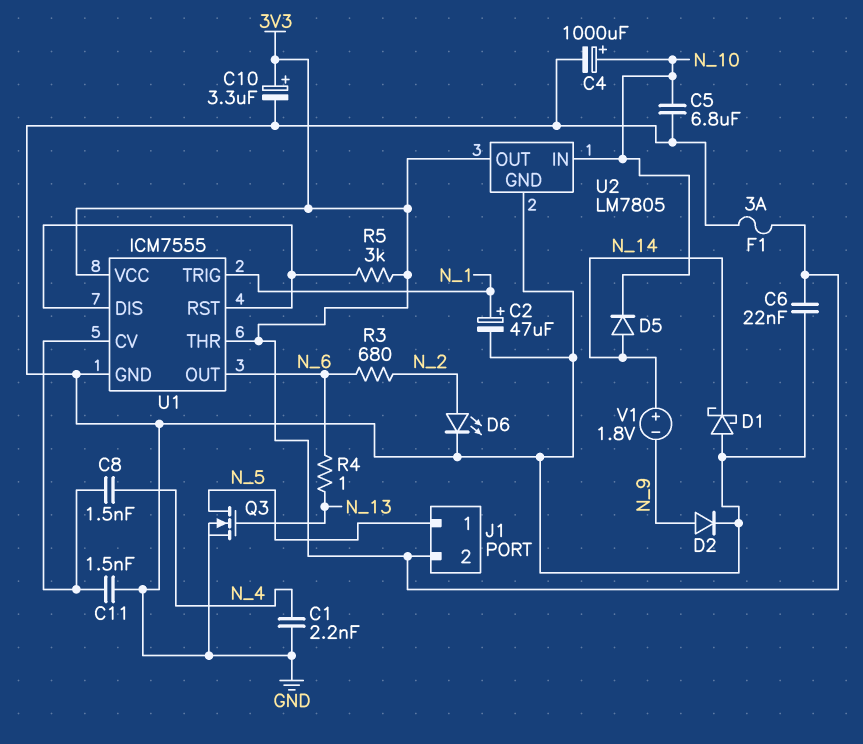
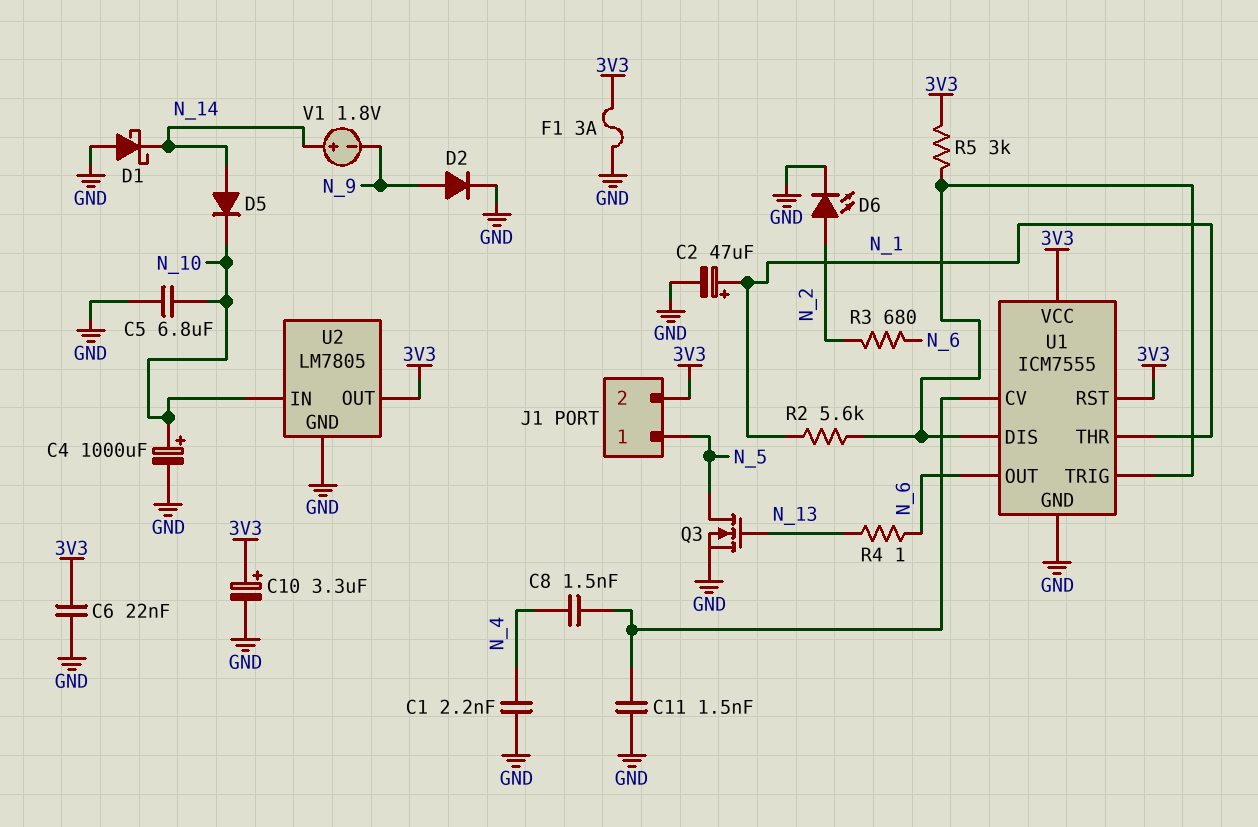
R2: none -> 5.6k (N_1, U1/DIS)
U1 pin RST: U1/DIS -> 3V3
U1 pin THR: 3V3 -> N_1
U1 pin TRIG: N_1 -> U1/DIS

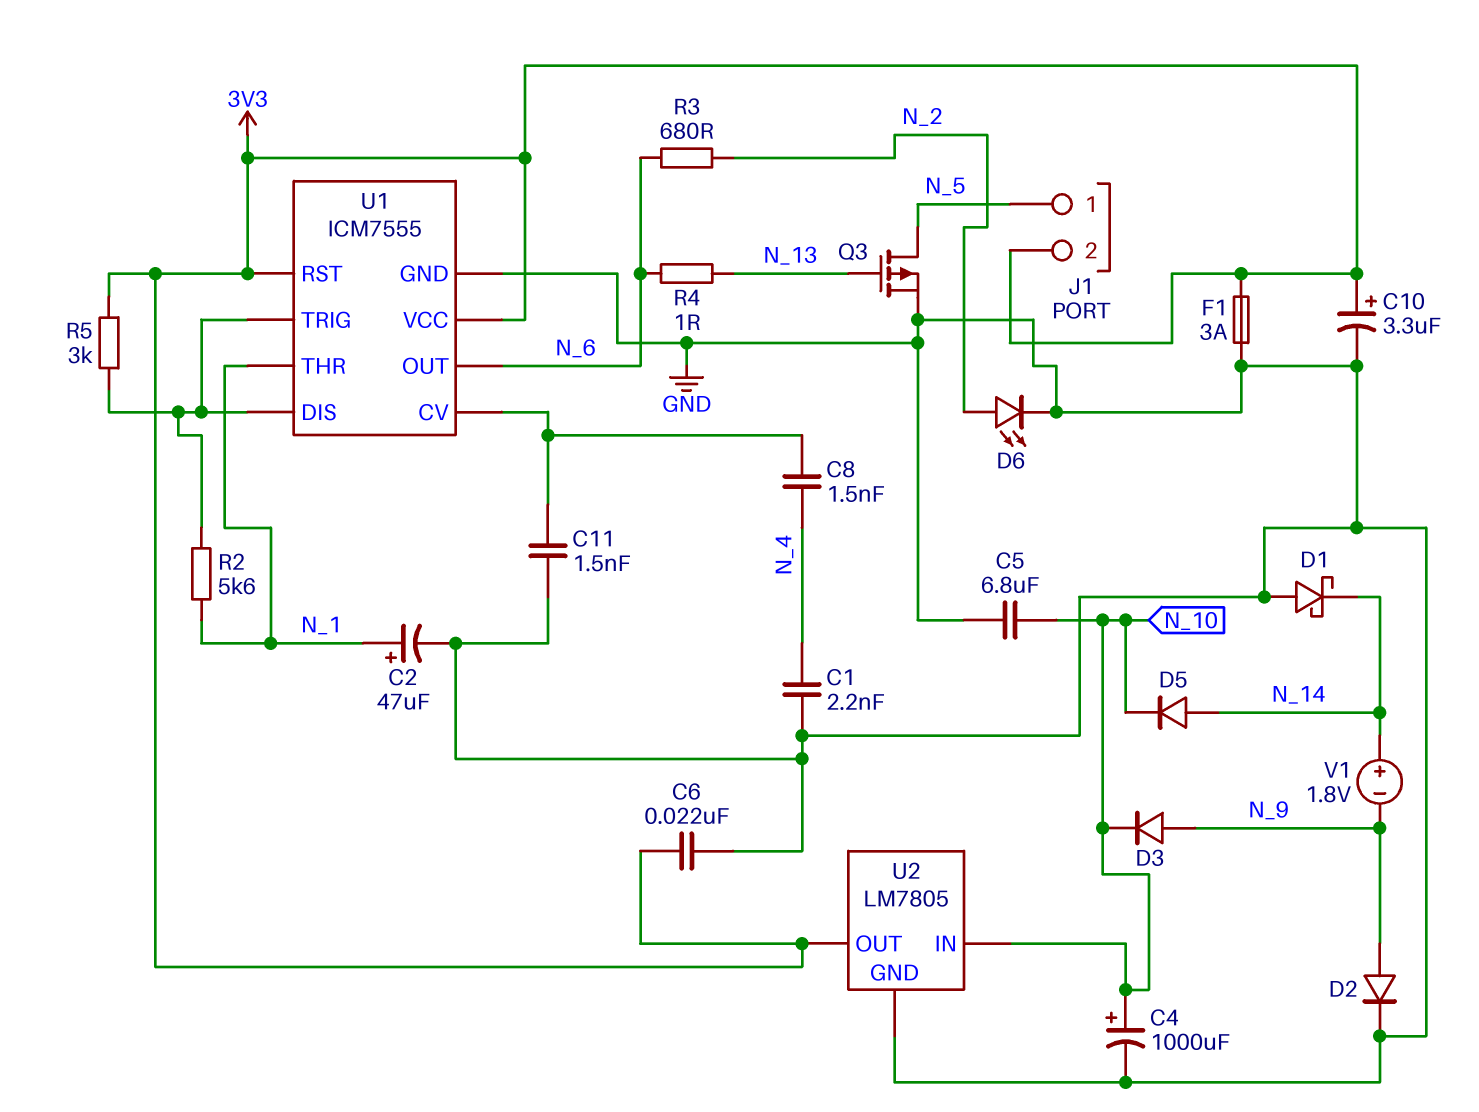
D3: none -> diode (A N_9, K N_10)
Q3: NMOS (G N_13, D N_5, S GND) -> PMOS (G N_13, D N_5, S GND)

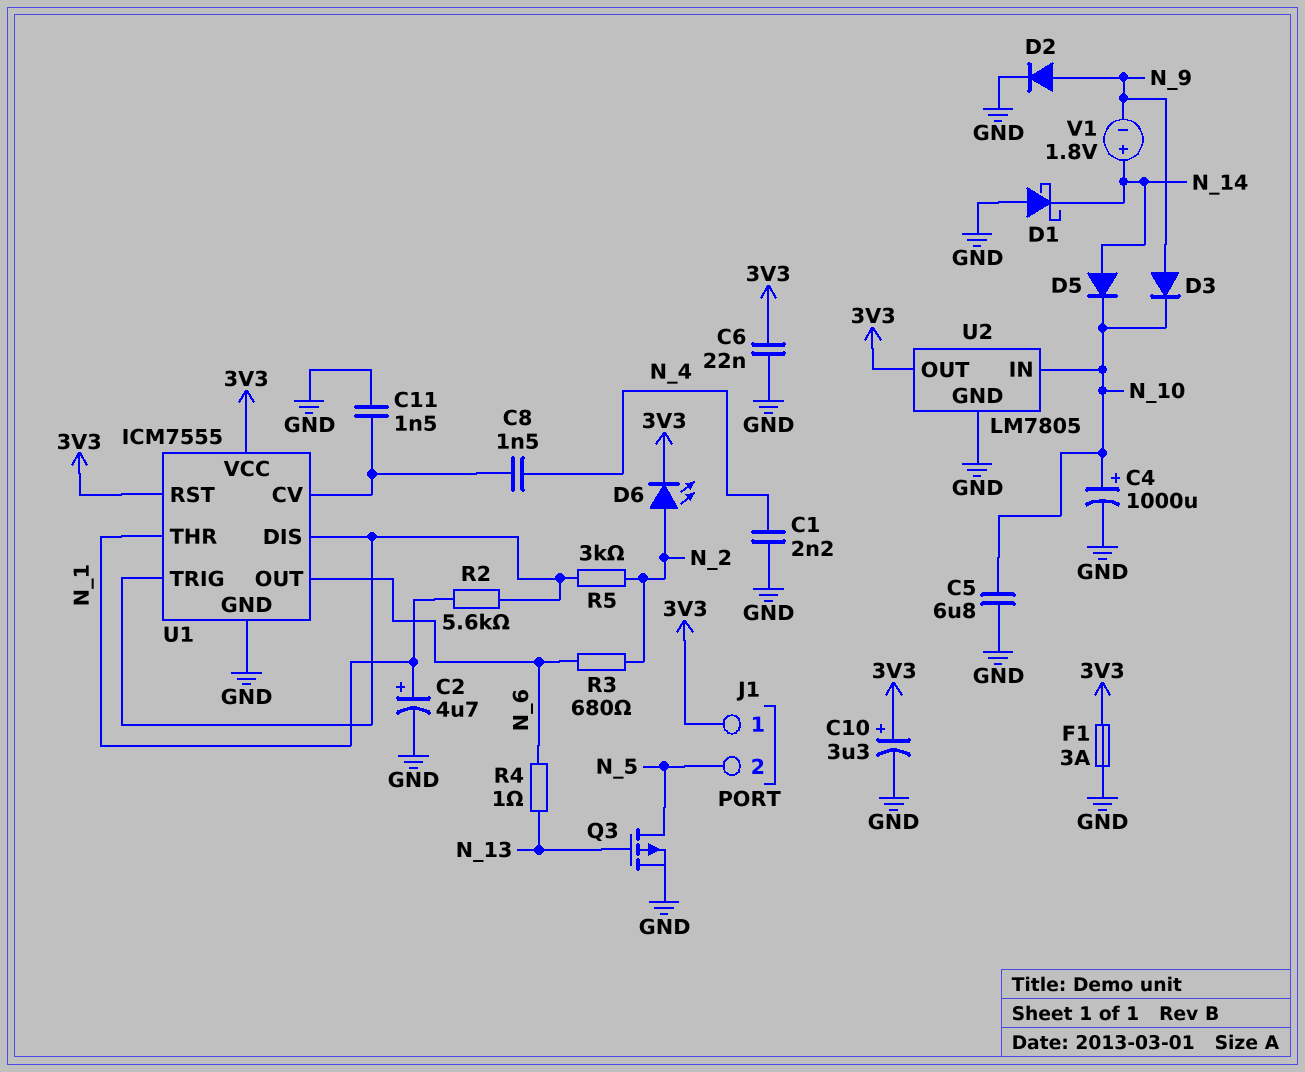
C2: 47uF (plus N_1, minus GND) -> 4.7uF (plus N_1, minus GND)
D6: LED (A N_2, K GND) -> LED (A N_2, K 3V3)
J1 pin 1: N_5 -> 3V3
J1 pin 2: 3V3 -> N_5
R5: 3k (3V3, U1/DIS) -> 3k (N_2, U1/DIS)

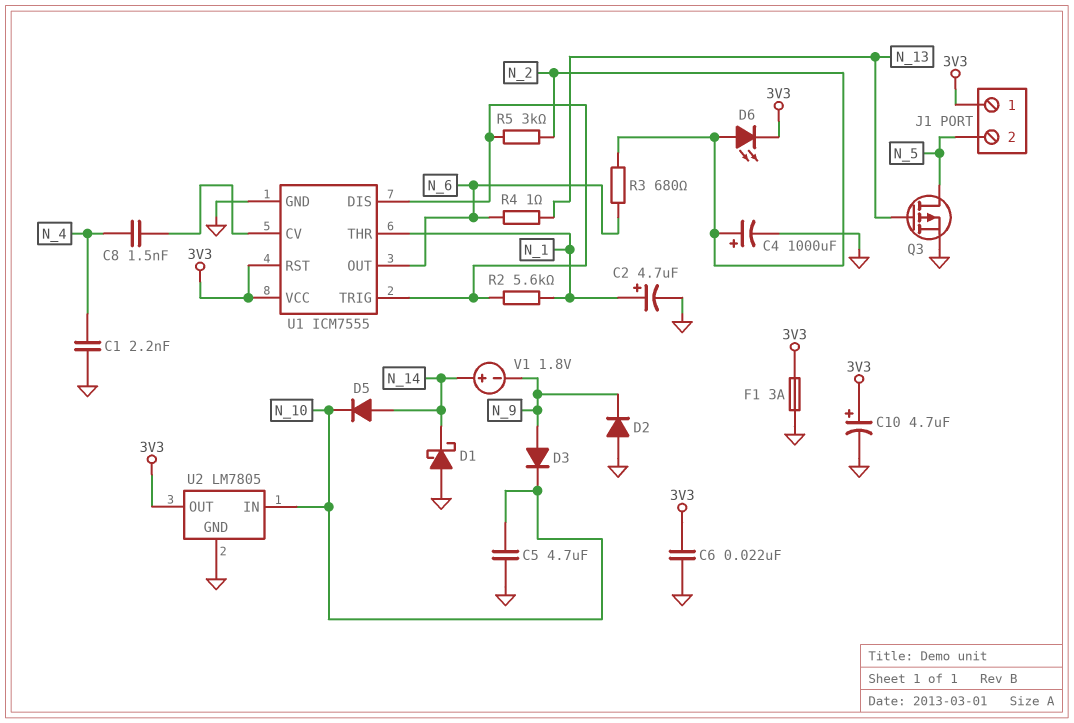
C4: 1000uF (plus N_10, minus GND) -> 1000uF (plus N_2, minus GND)
C5: 6.8uF (GND, N_10) -> 4.7uF (GND, N_10)
C10: 3.3uF (plus 3V3, minus GND) -> 4.7uF (plus 3V3, minus GND)
C11: 1.5nF (GND, U1/CV) -> none
D2: diode (A N_9, K GND) -> diode (A GND, K N_9)

